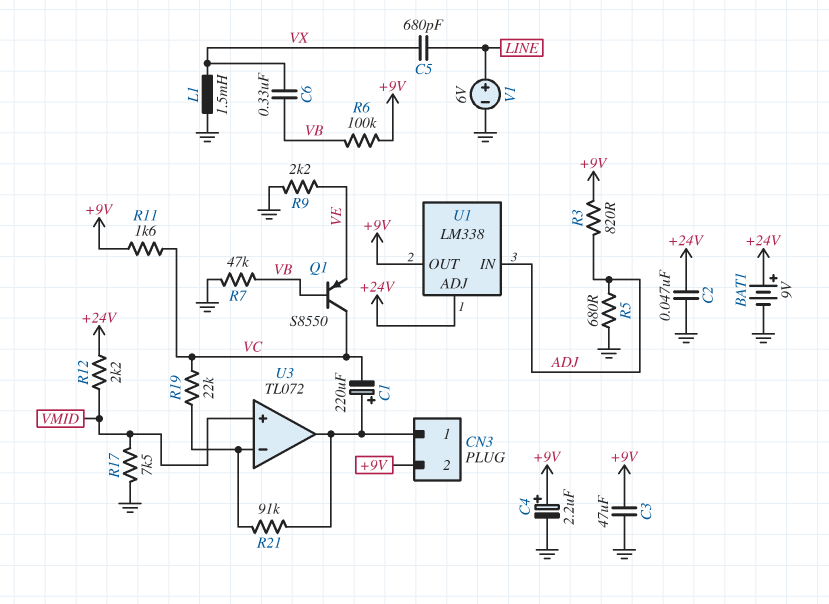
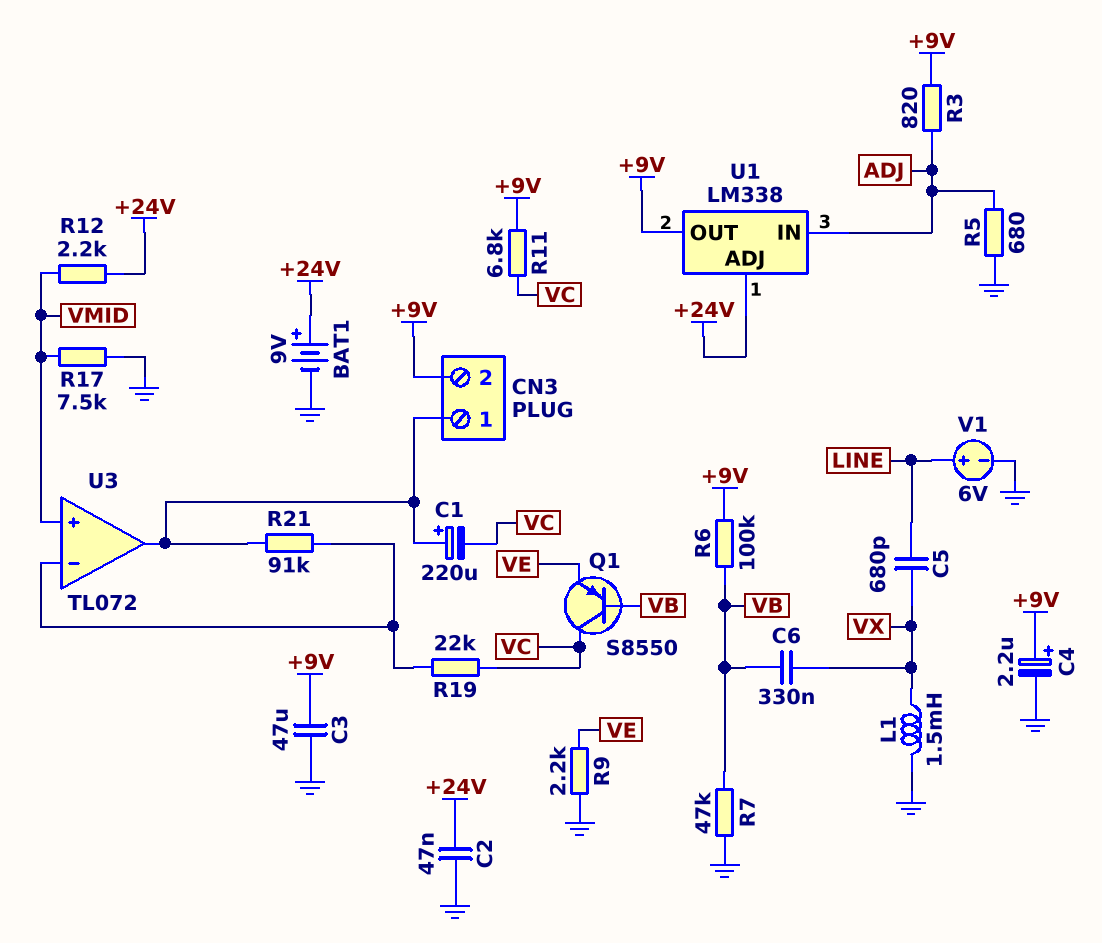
R11: 1.6k (+9V, VC) -> 6.8k (+9V, VC)

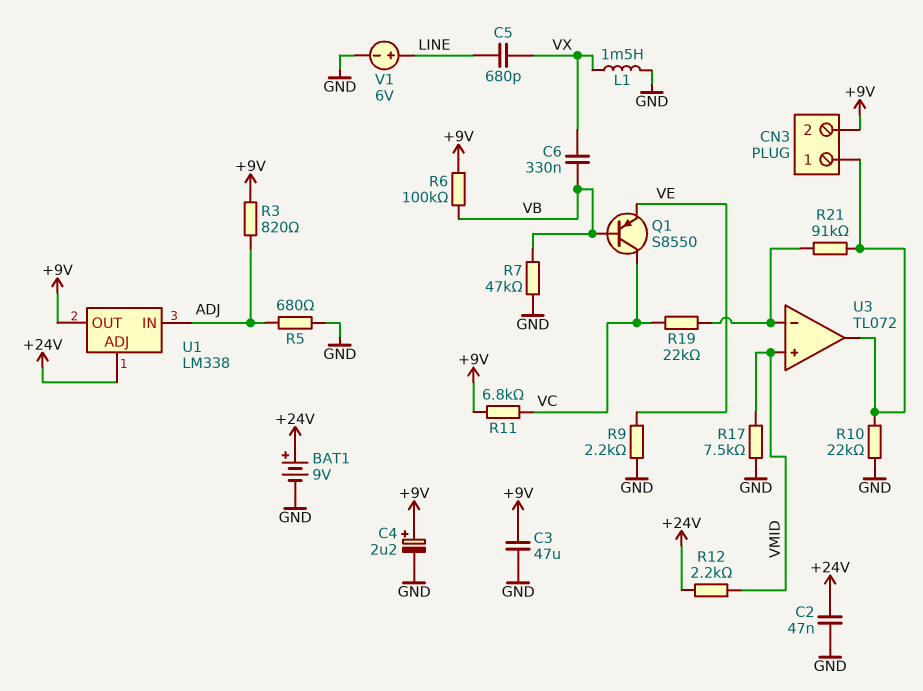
C1: 220uF (plus CN3/1, minus VC) -> none
R10: none -> 22k (CN3/1, GND)

